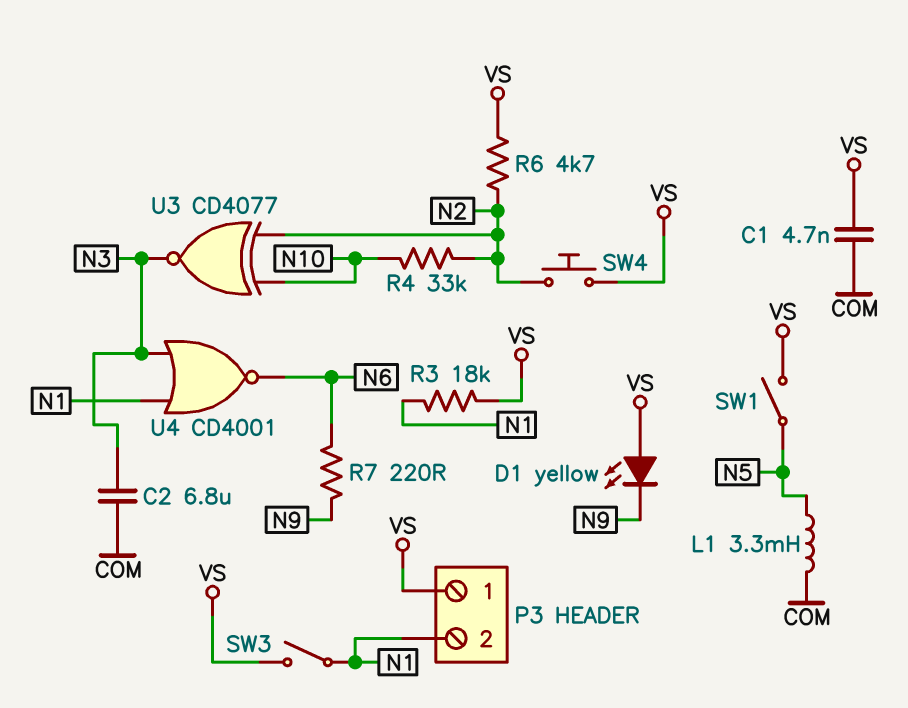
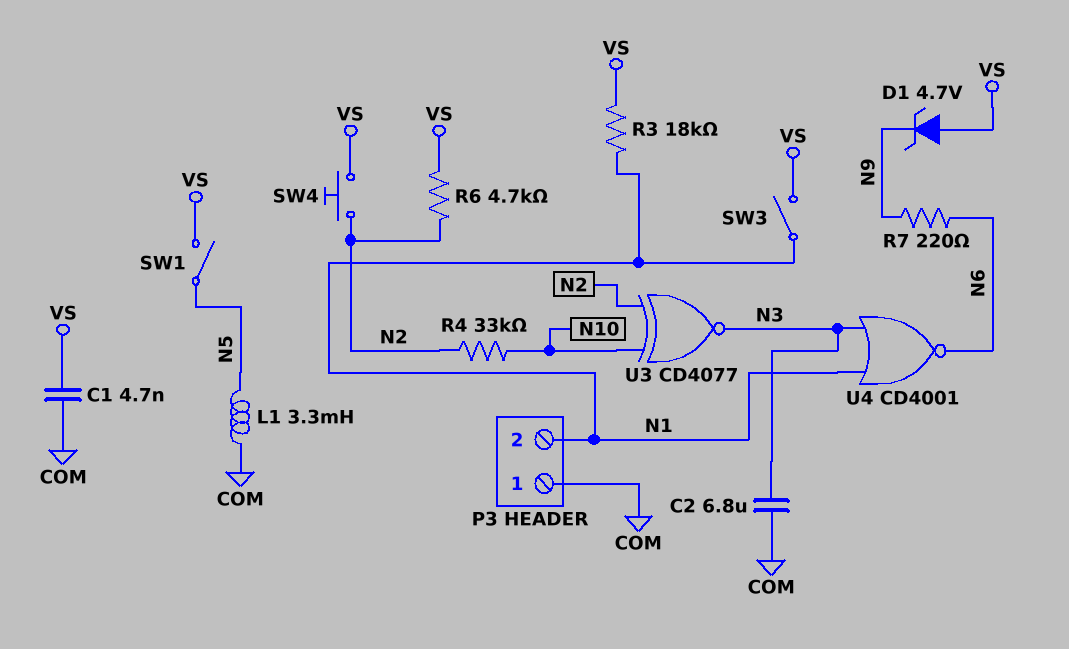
D1: LED yellow (A VS, K N9) -> zener 4.7V (A VS, K N9)
P3 pin 1: VS -> COM

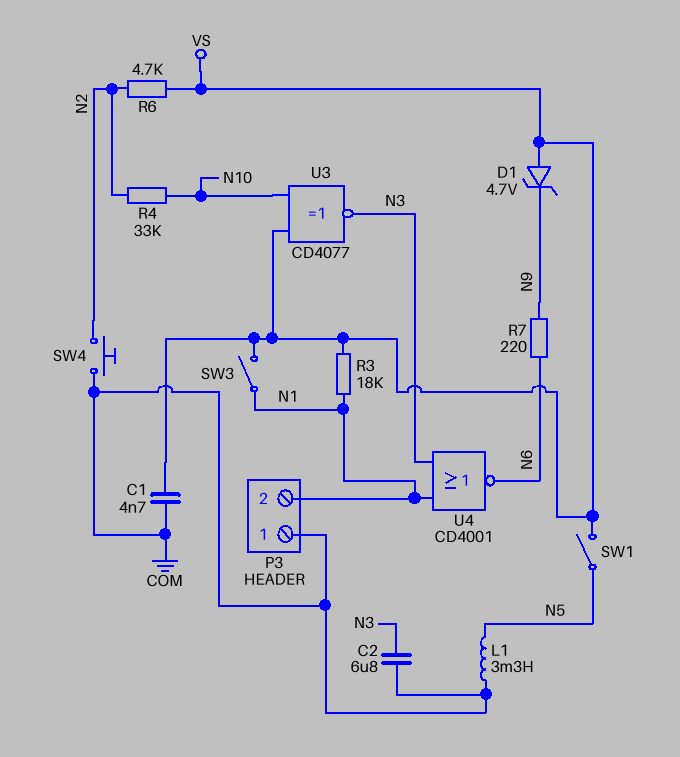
SW4: button (N2, VS) -> button (COM, N2)
U3: XNOR CD4077 (in N2, in N10, out N3) -> XNOR CD4077 (in N10, in VS, out N3)

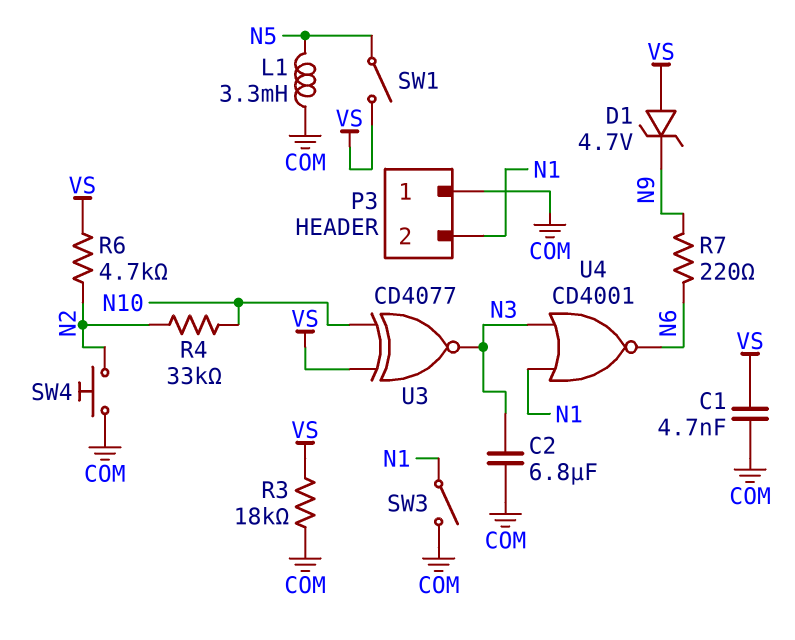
R3: 18k (N1, VS) -> 18k (COM, VS)
SW3: switch (N1, VS) -> switch (COM, N1)

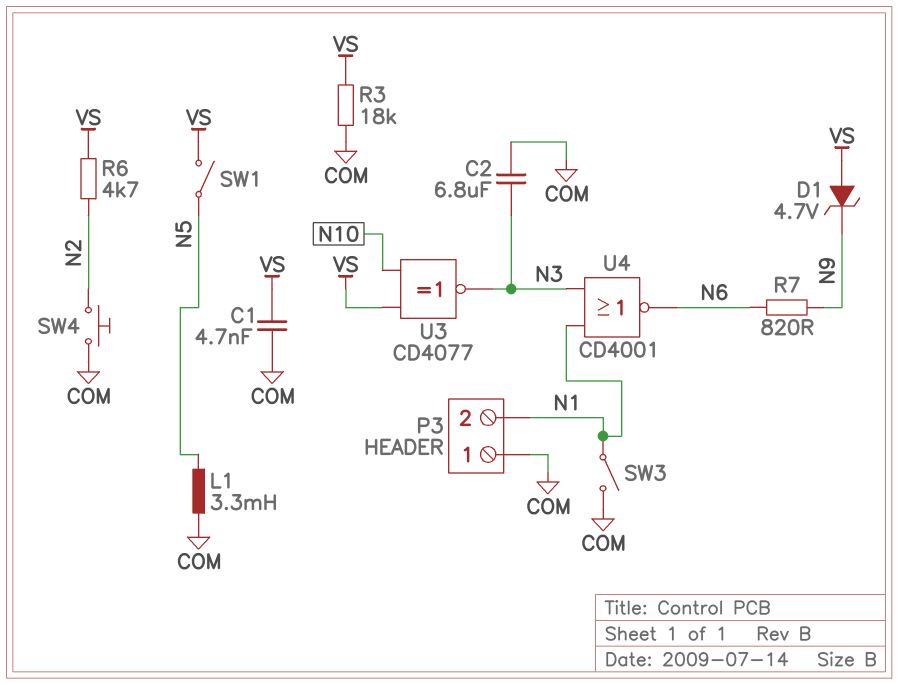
R4: 33k (N2, N10) -> none
R7: 220 (N6, N9) -> 820 (N6, N9)

